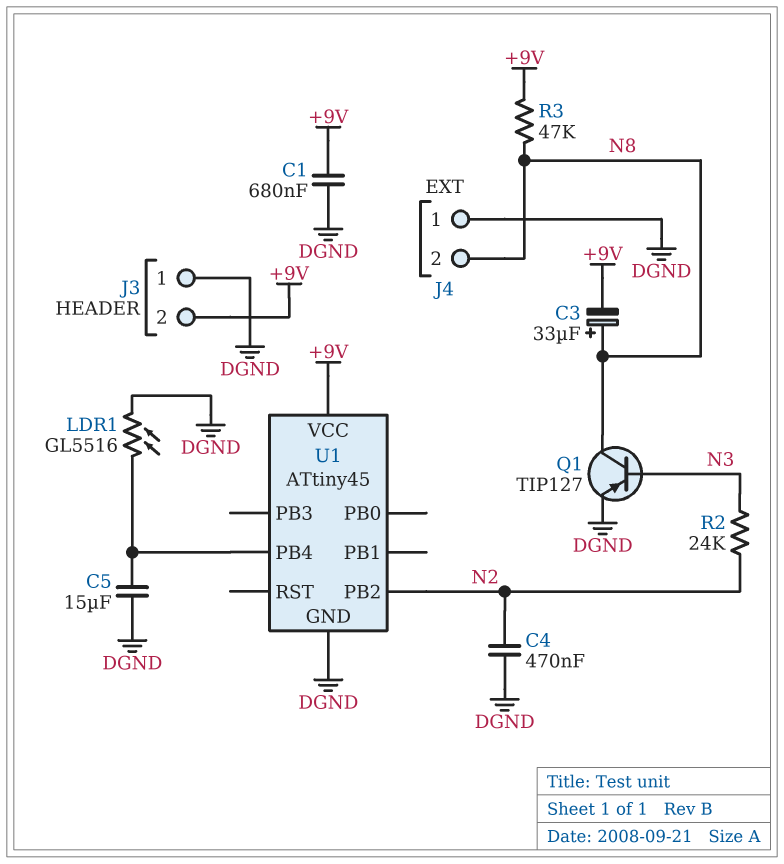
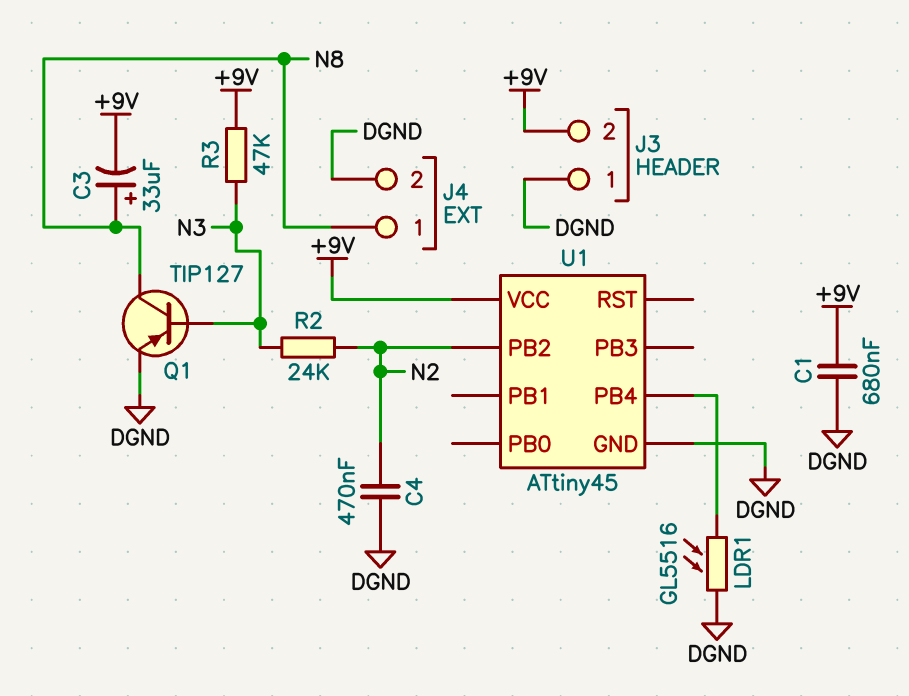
C5: 15uF (DGND, U1/PB4) -> none
J4 pin 1: DGND -> N8
J4 pin 2: N8 -> DGND
R3: 47k (+9V, N8) -> 47k (+9V, N3)

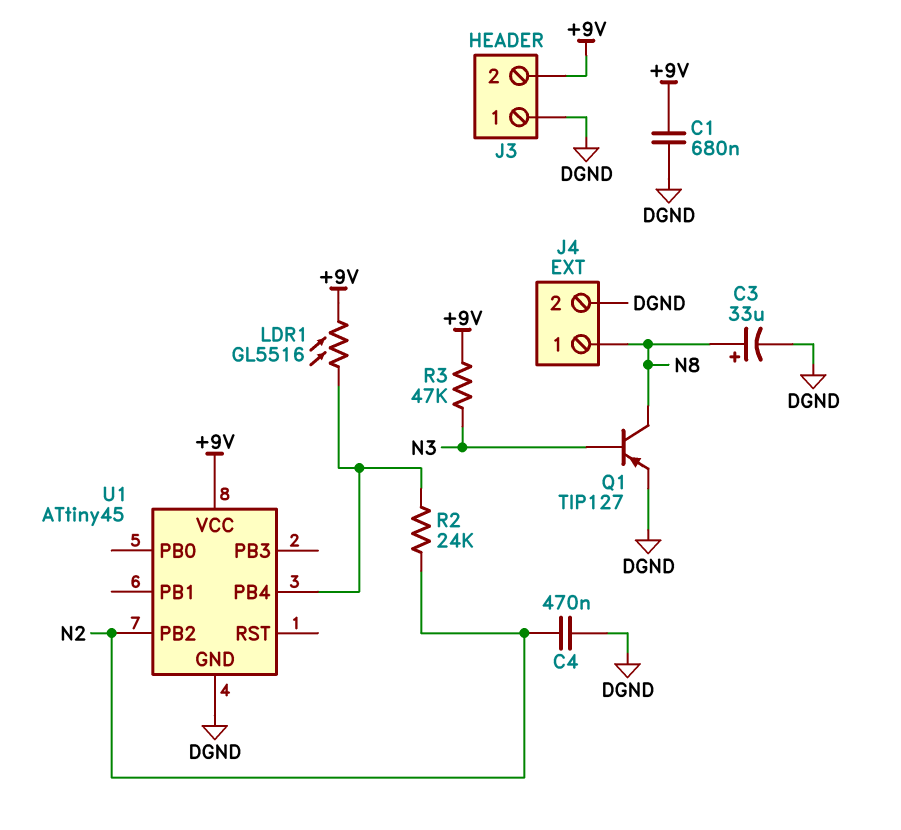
C3: 33uF (plus N8, minus +9V) -> 33uF (plus N8, minus DGND)
LDR1: GL5516 (DGND, U1/PB4) -> GL5516 (+9V, U1/PB4)
R2: 24k (N2, N3) -> 24k (N2, U1/PB4)

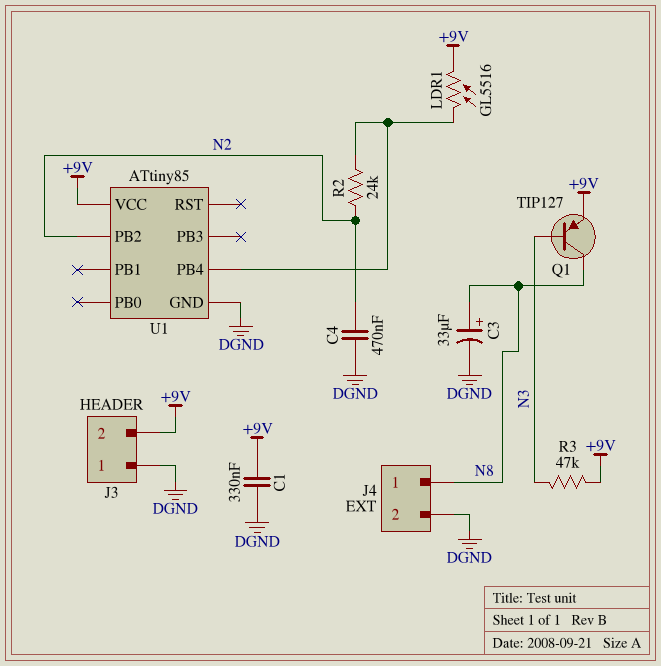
C1: 680nF (+9V, DGND) -> 330nF (+9V, DGND)
Q1: PNP TIP127 (B N3, C N8, E DGND) -> PNP TIP127 (B N3, C N8, E +9V)
U1: ATtiny45 -> ATtiny85

